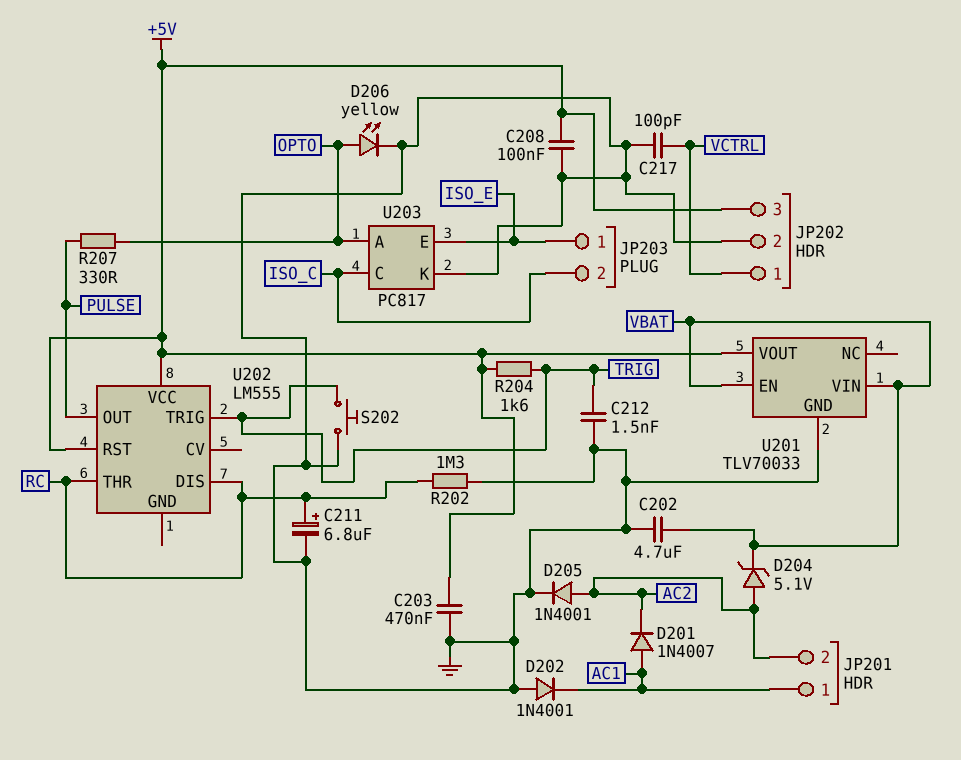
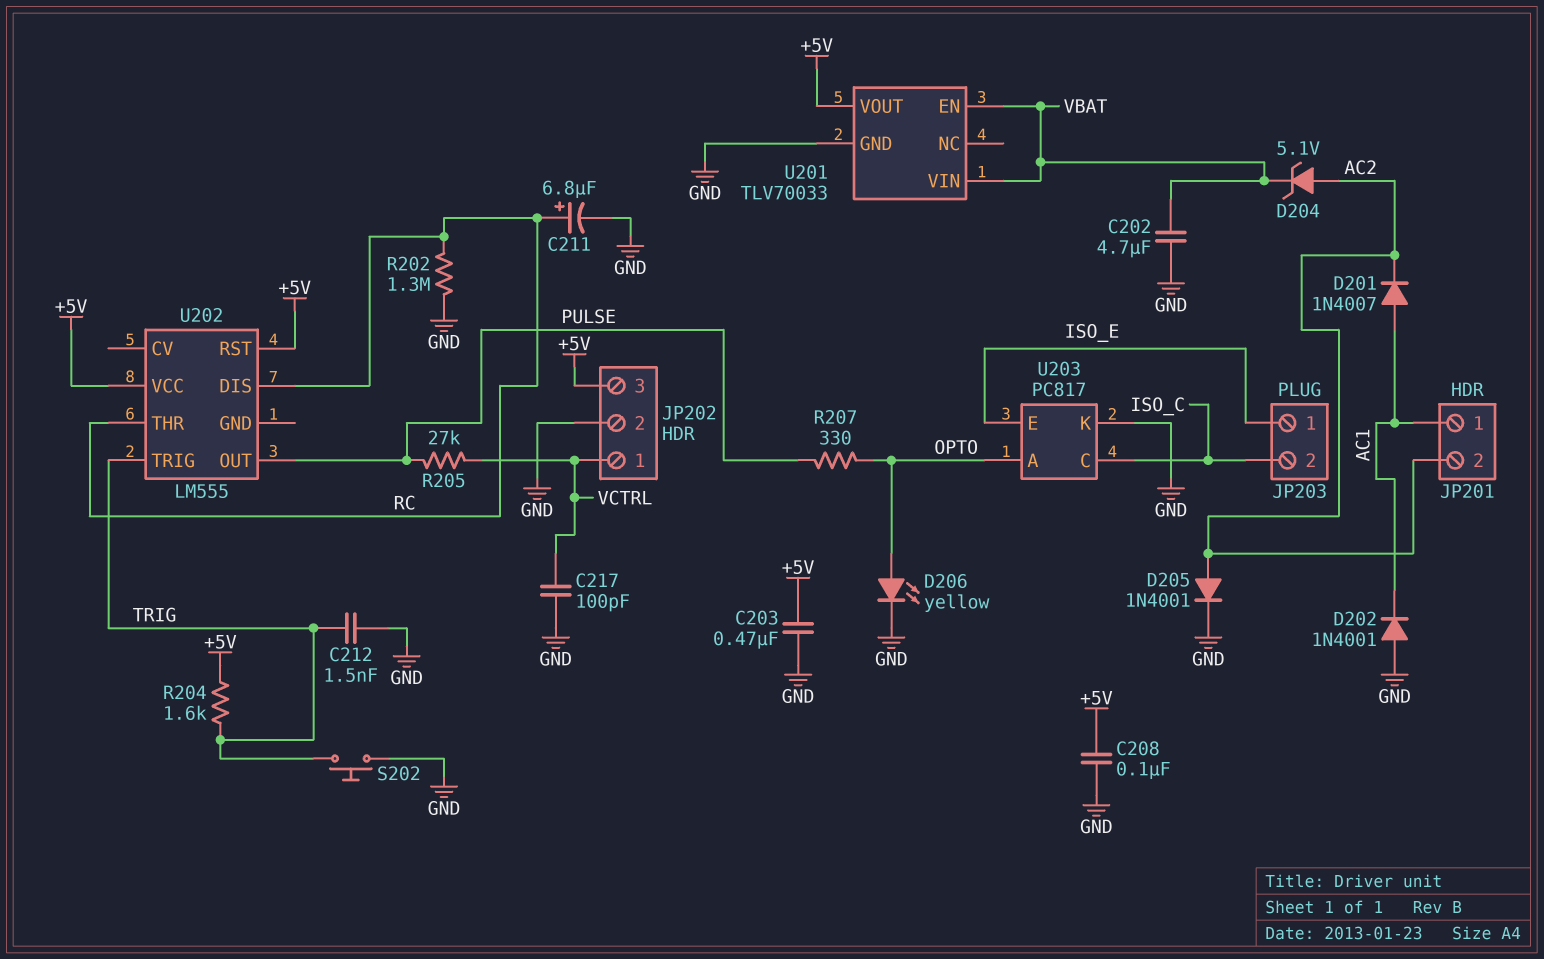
R205: none -> 27k (PULSE, VCTRL)

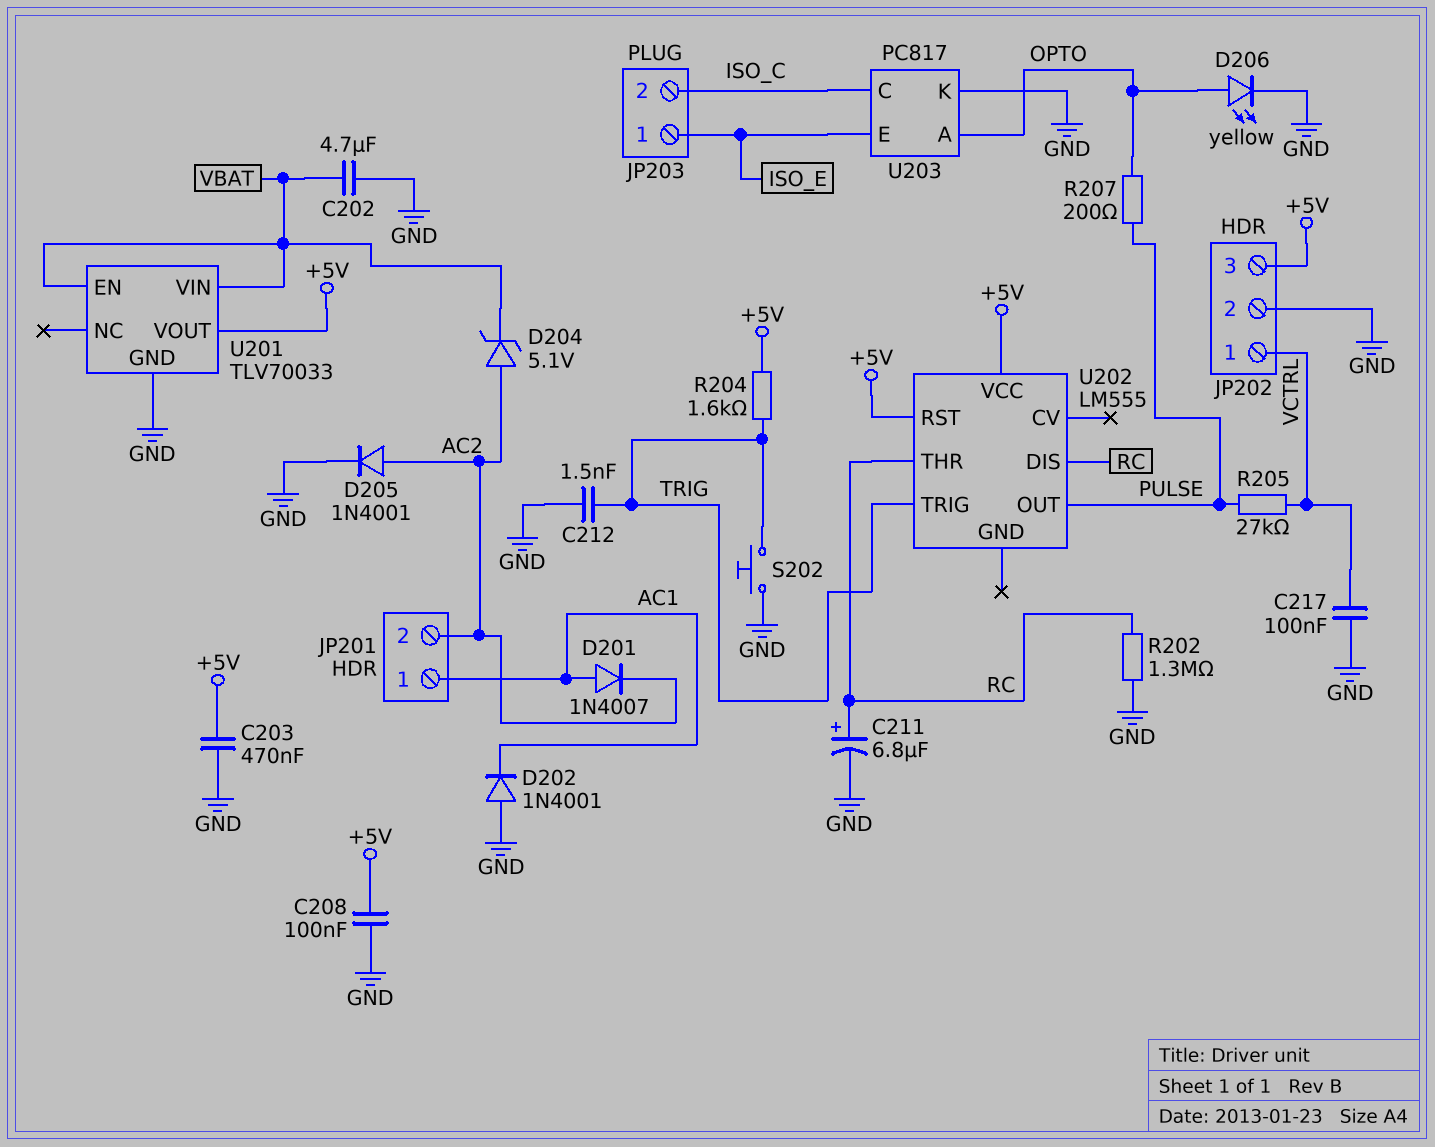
C217: 100pF (GND, VCTRL) -> 100nF (GND, VCTRL)
R207: 330 (OPTO, PULSE) -> 200 (OPTO, PULSE)

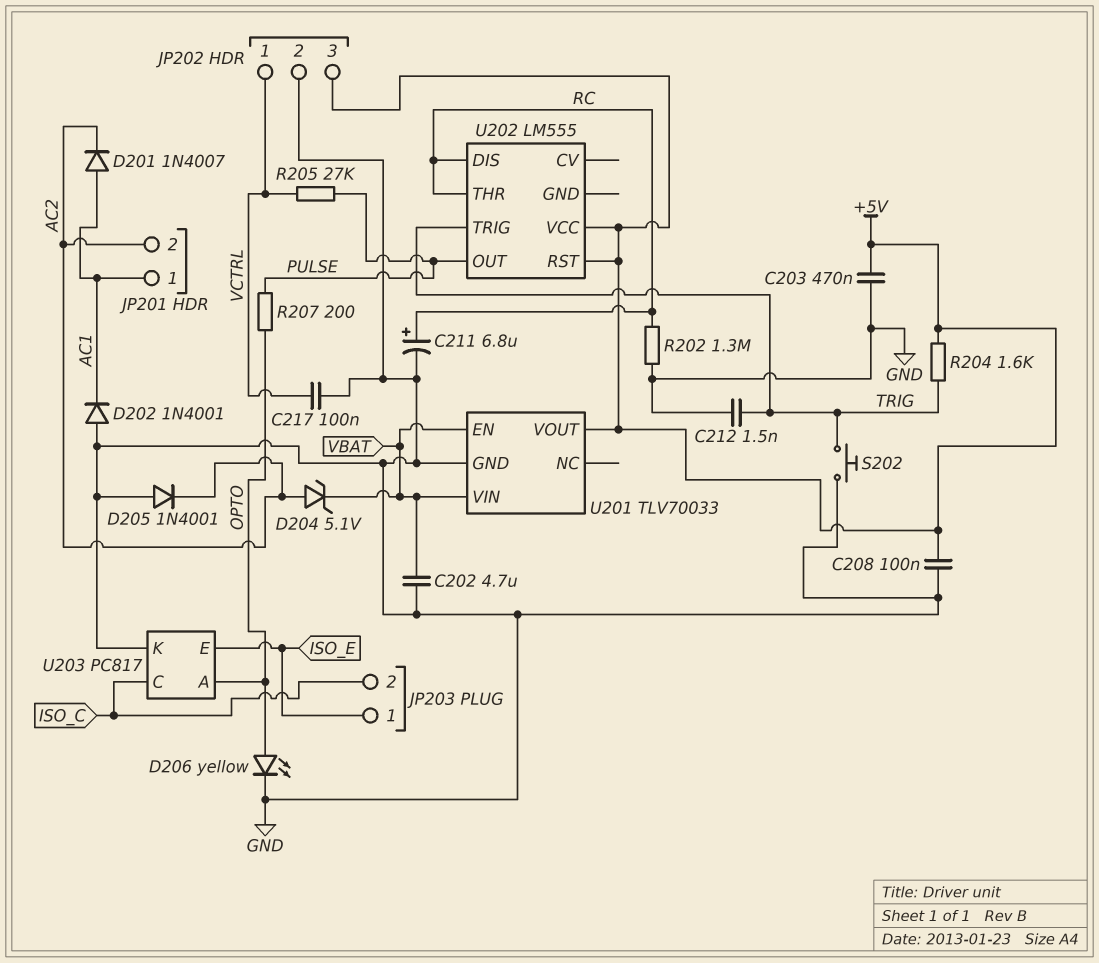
D205: diode 1N4001 (A AC2, K GND) -> diode 1N4001 (A GND, K AC2)

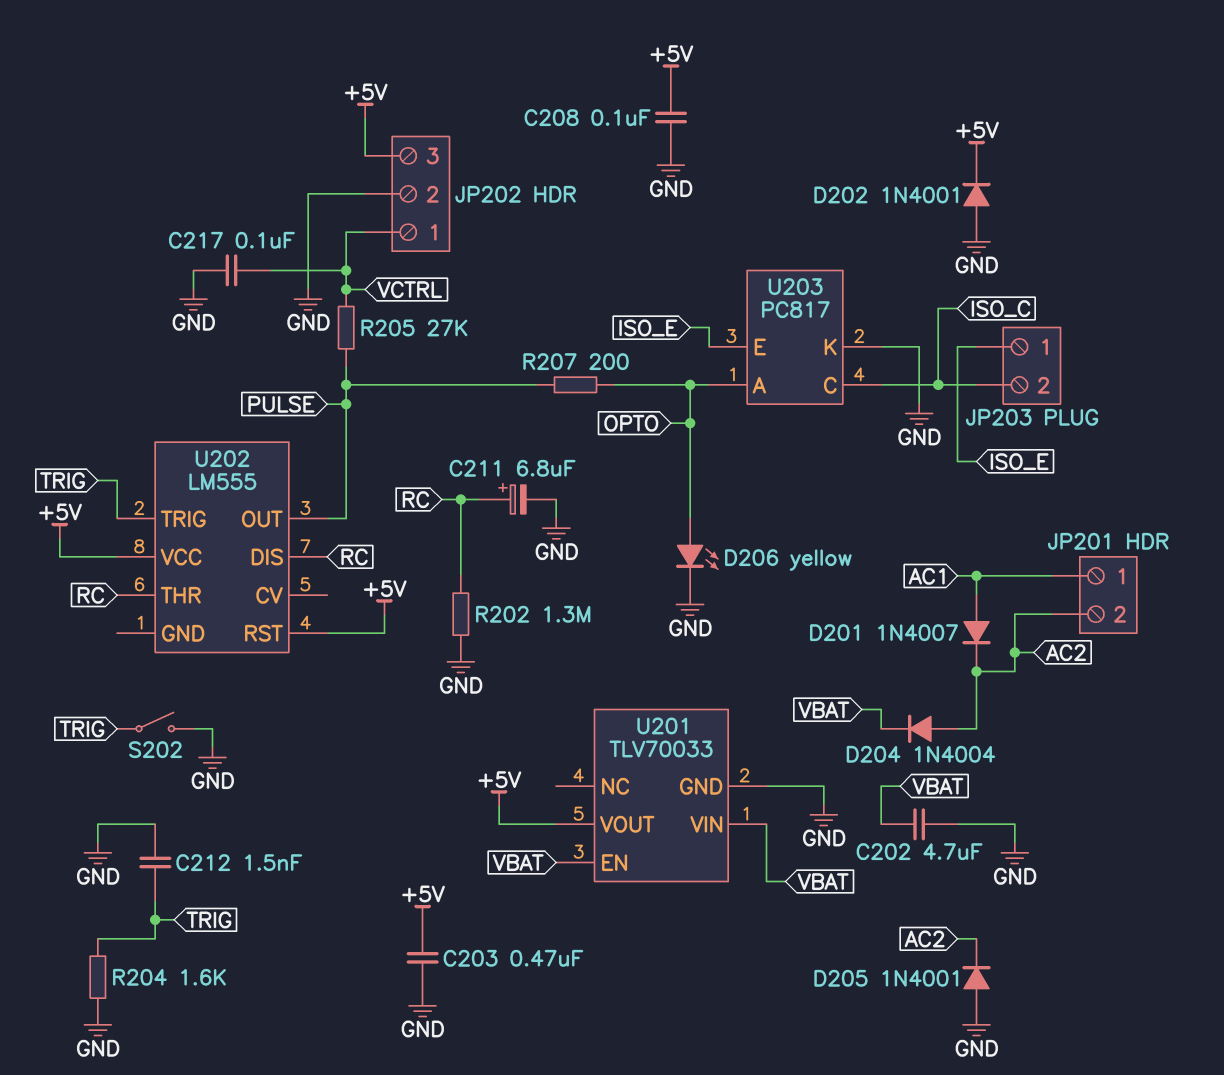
D202: diode 1N4001 (A GND, K AC1) -> diode 1N4001 (A GND, K +5V)
D204: zener 5.1V (A AC2, K VBAT) -> diode 1N4004 (A AC2, K VBAT)
R204: 1.6k (+5V, TRIG) -> 1.6k (GND, TRIG)
S202: button (GND, TRIG) -> switch (GND, TRIG)

